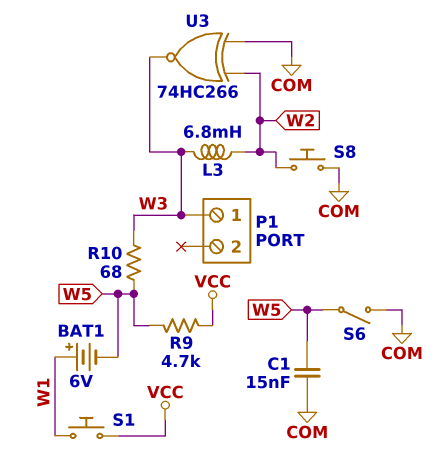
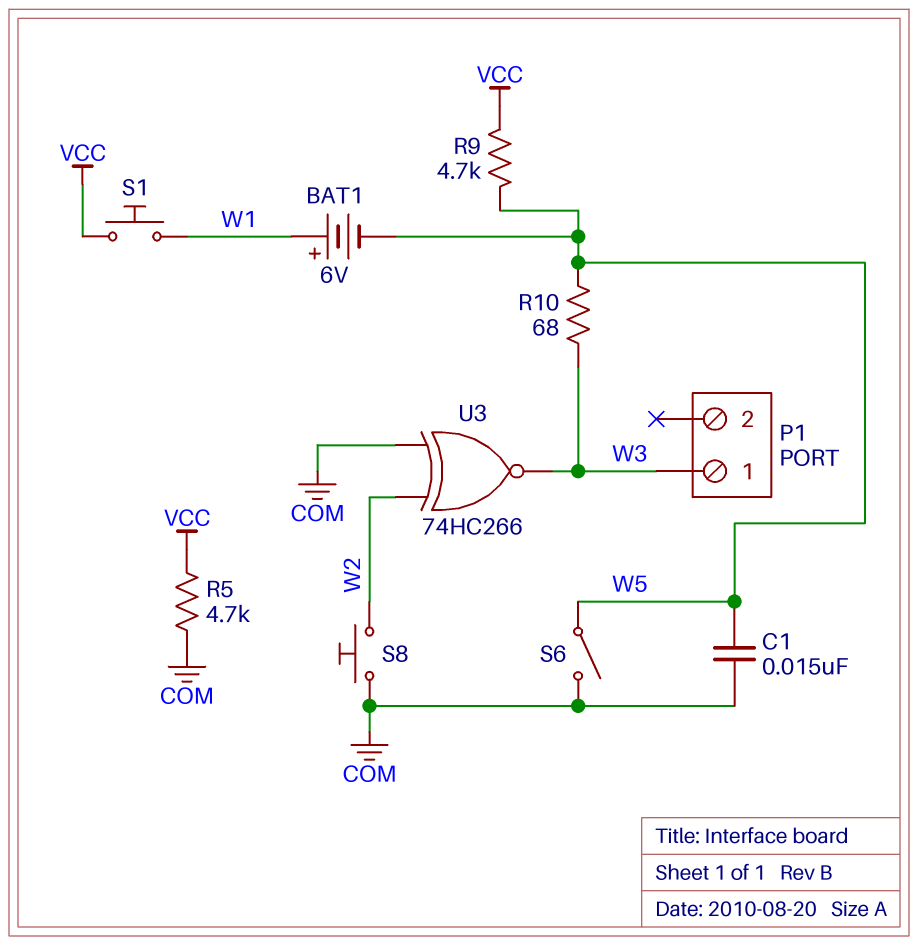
L3: 6.8mH (W2, W3) -> none
R5: none -> 4.7k (COM, VCC)

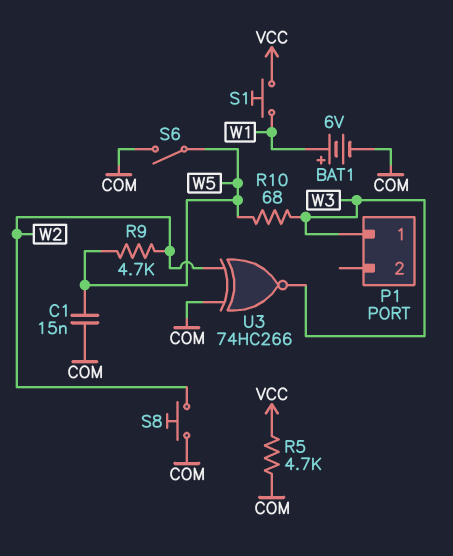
BAT1: 6V (plus W1, minus W5) -> 6V (plus W1, minus COM)
R9: 4.7k (VCC, W5) -> 4.7k (W2, W5)

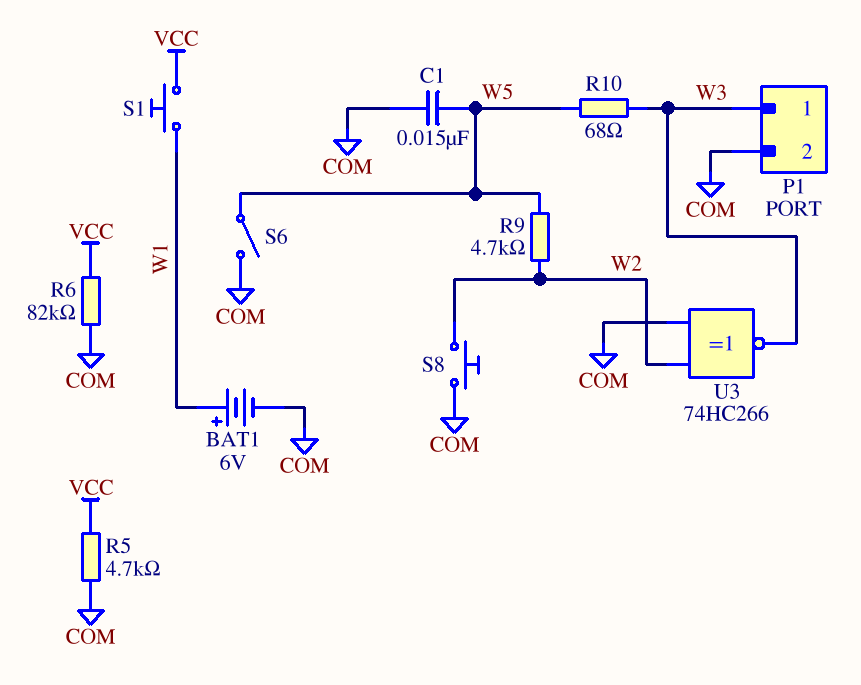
P1 pin 2: none -> COM
R6: none -> 82k (COM, VCC)

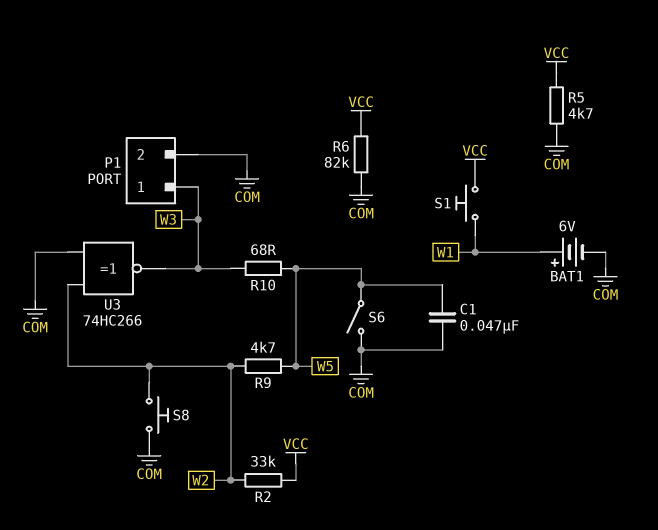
C1: 15nF (COM, W5) -> 47nF (COM, W5)
R2: none -> 33k (VCC, W2)

